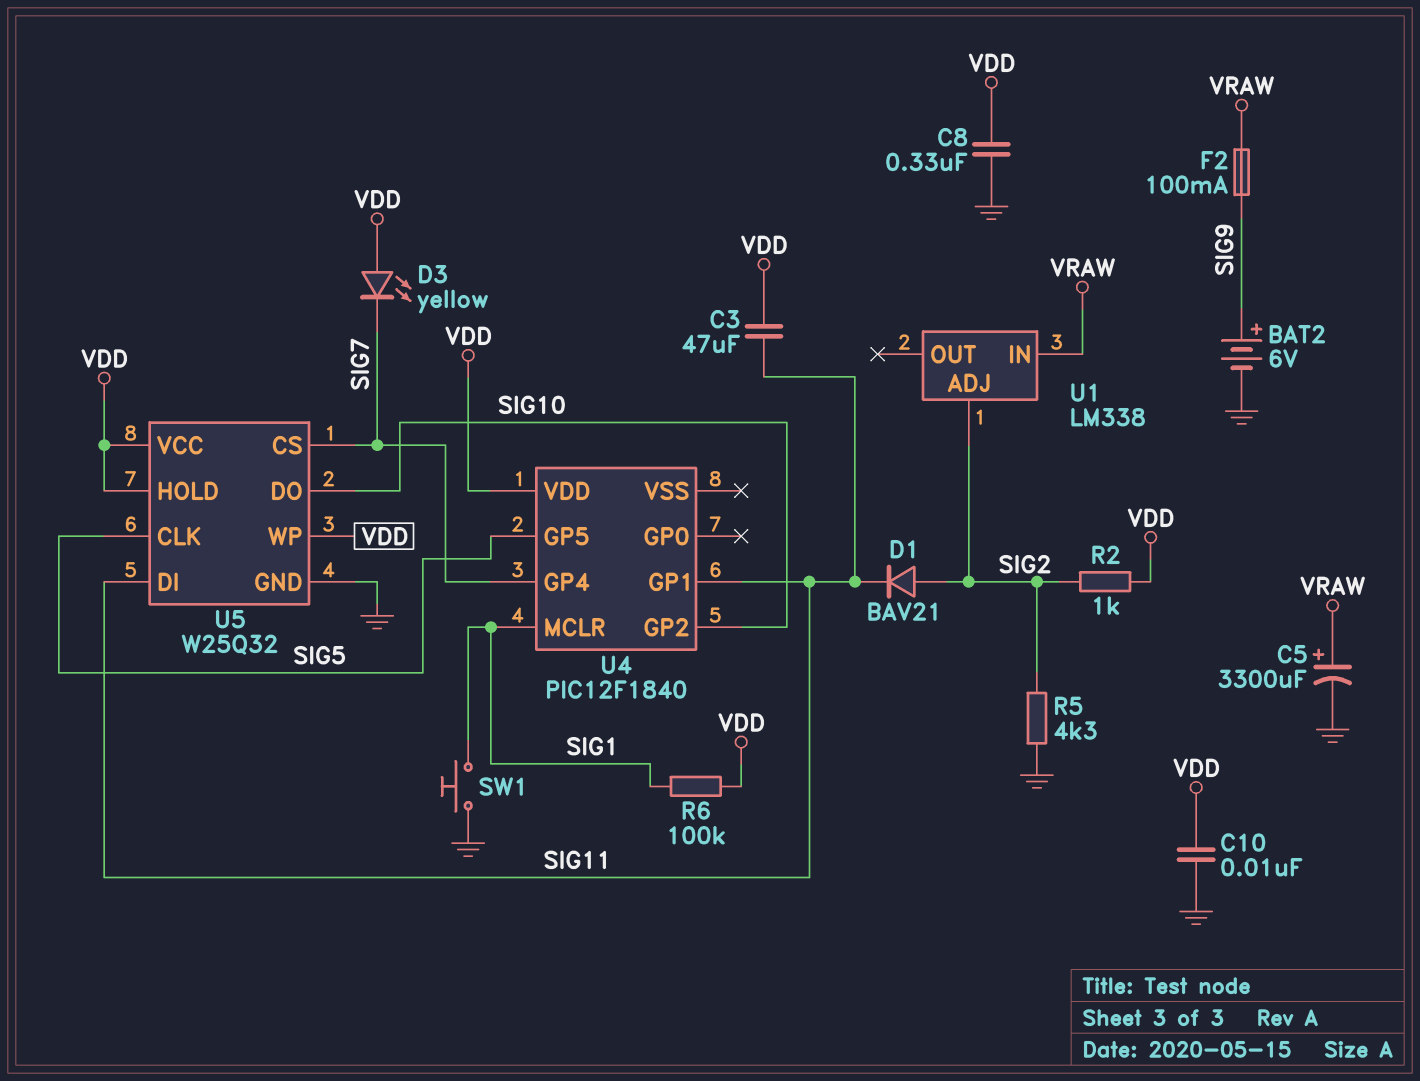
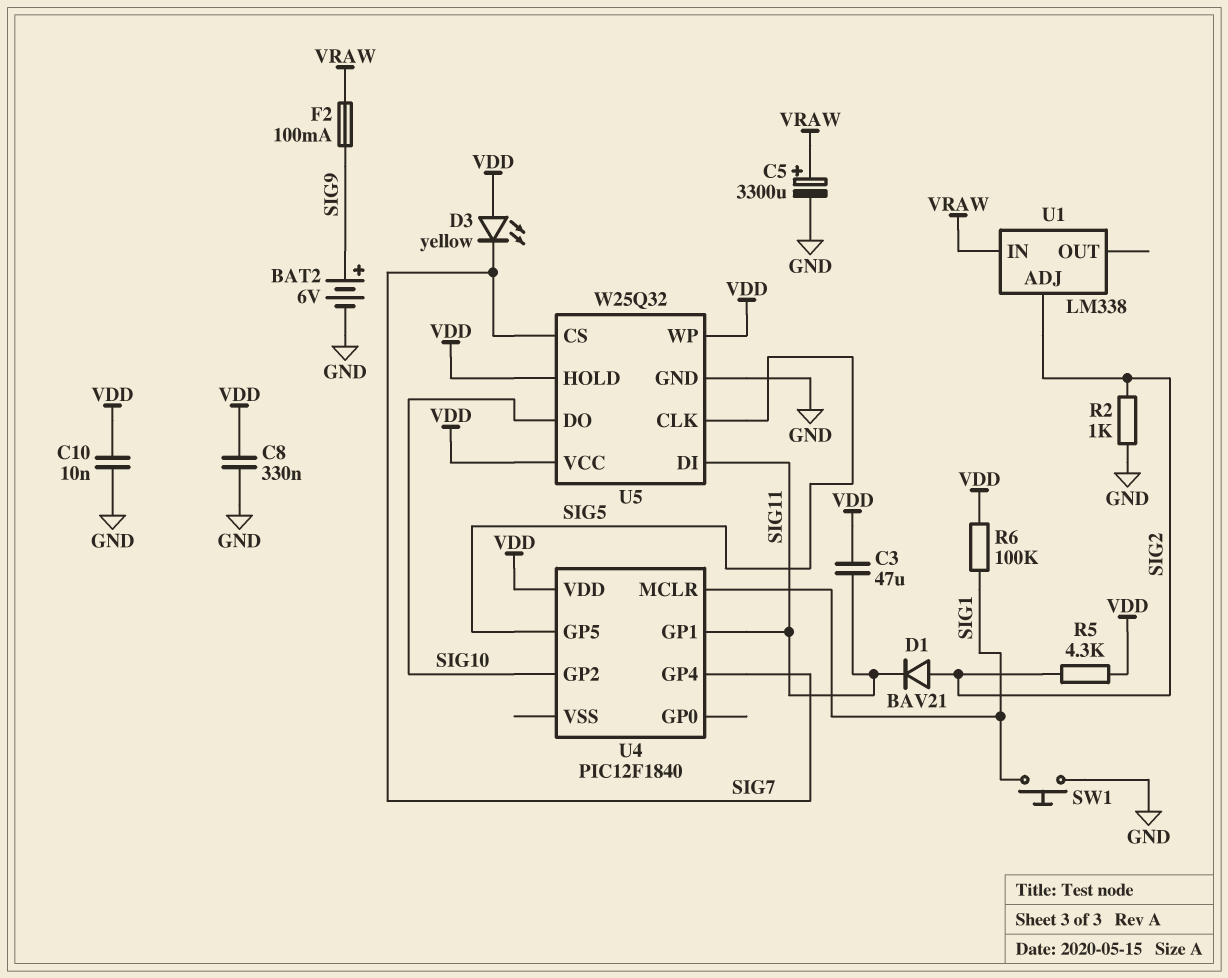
R2: 1k (SIG2, VDD) -> 1k (GND, SIG2)
R5: 4.3k (GND, SIG2) -> 4.3k (SIG2, VDD)

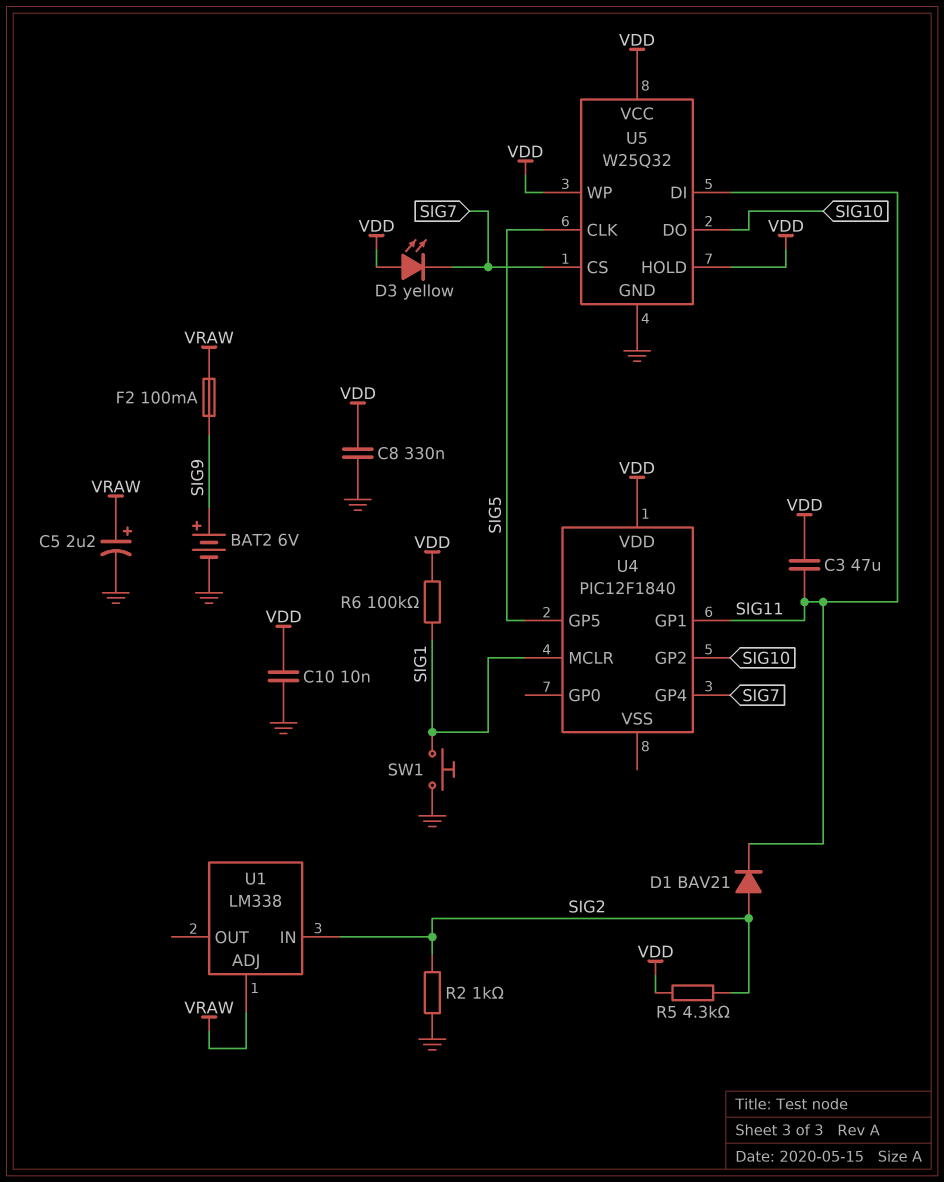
C5: 3300uF (plus VRAW, minus GND) -> 2.2uF (plus VRAW, minus GND)
U1 pin ADJ: SIG2 -> VRAW
U1 pin IN: VRAW -> SIG2

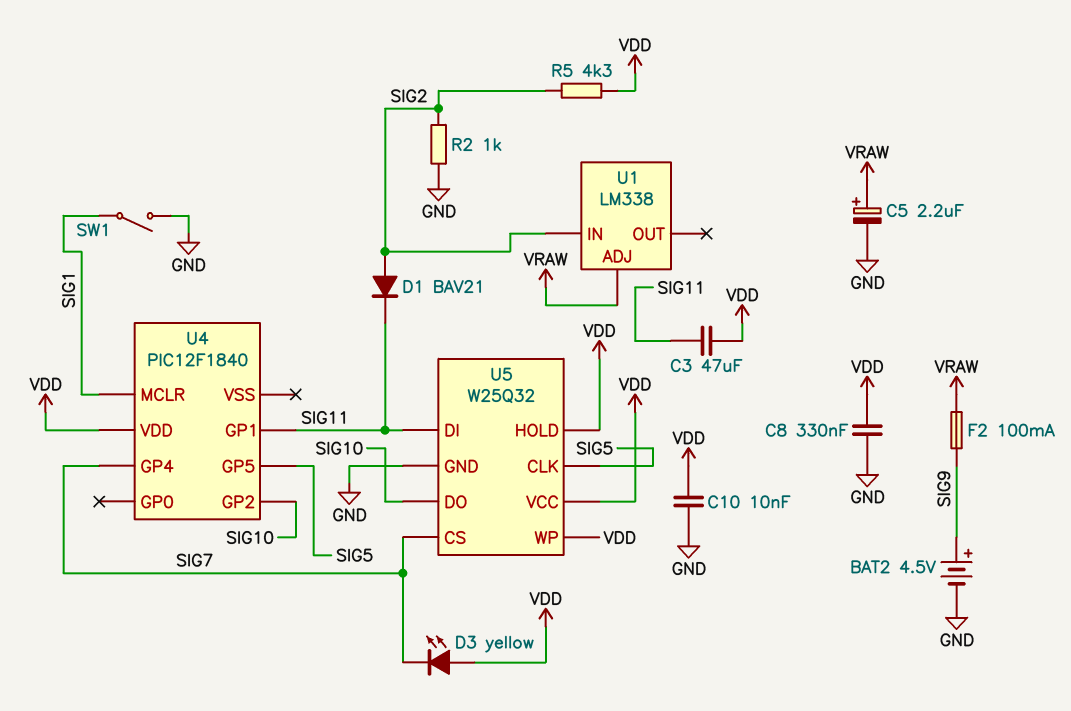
BAT2: 6V (plus SIG9, minus GND) -> 4.5V (plus SIG9, minus GND)
R6: 100k (SIG1, VDD) -> none
SW1: button (GND, SIG1) -> switch (GND, SIG1)

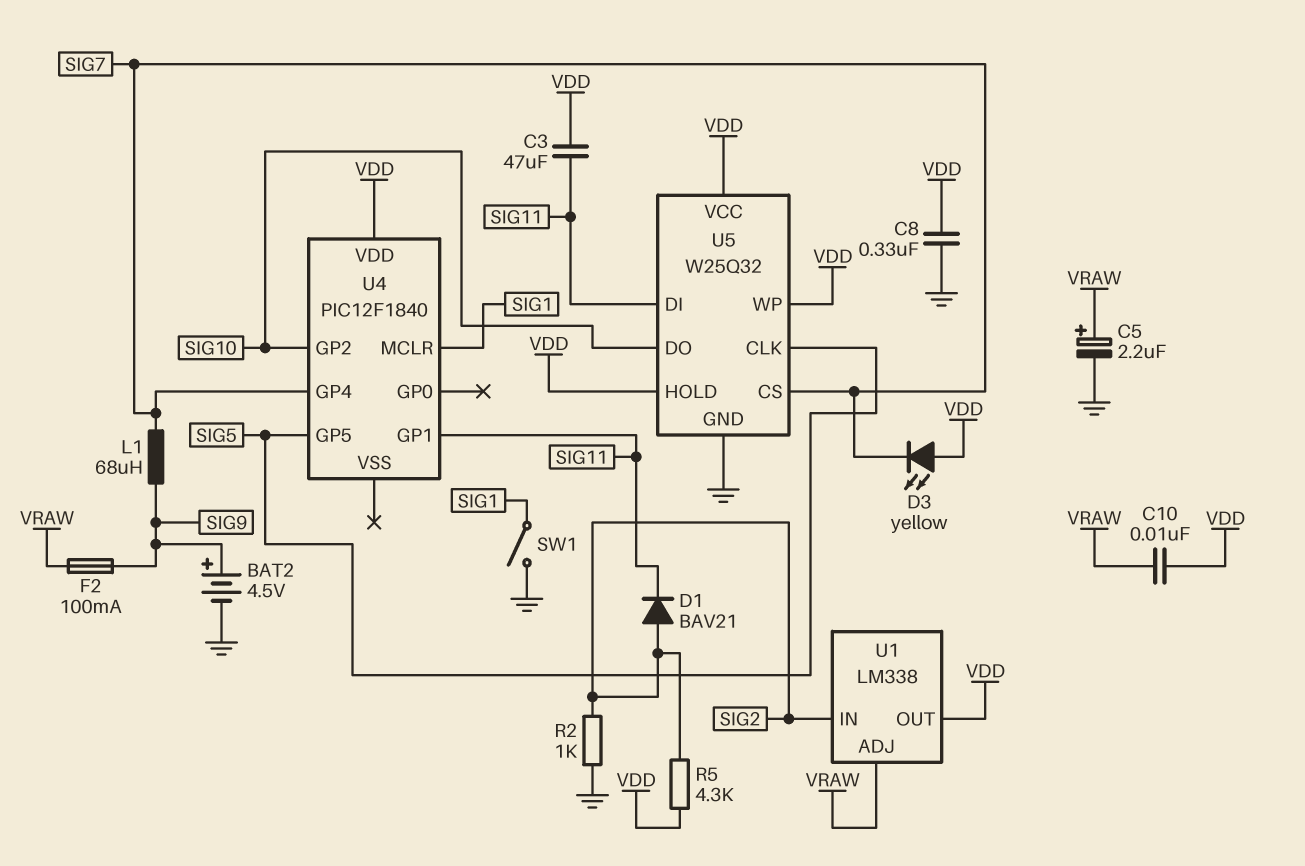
C10: 10nF (GND, VDD) -> 10nF (VDD, VRAW)
L1: none -> 68uH (SIG7, SIG9)
U1 pin OUT: none -> VDD

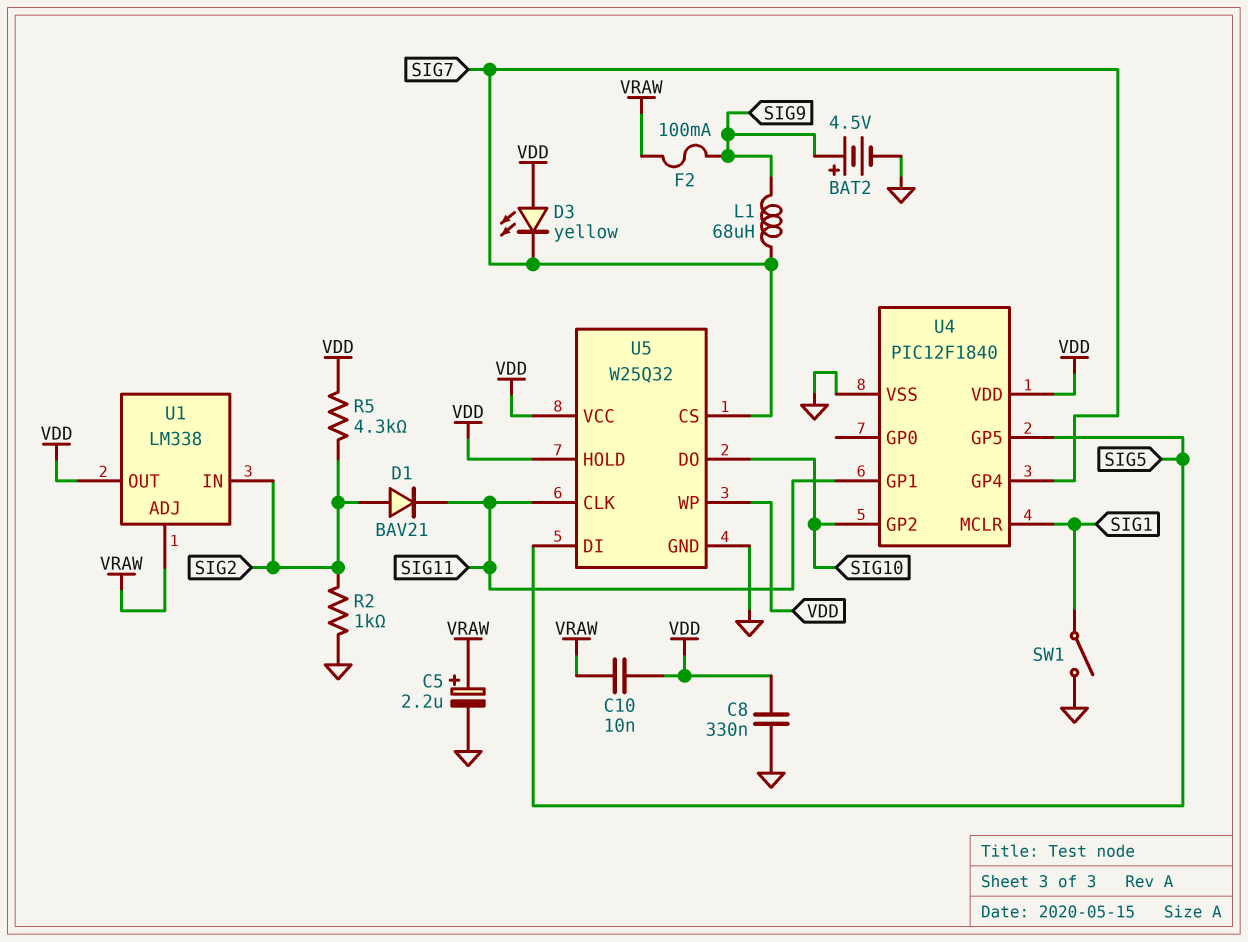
C3: 47uF (SIG11, VDD) -> none
U4 pin VSS: none -> GND
U5 pin CLK: SIG5 -> SIG11
U5 pin DI: SIG11 -> SIG5

